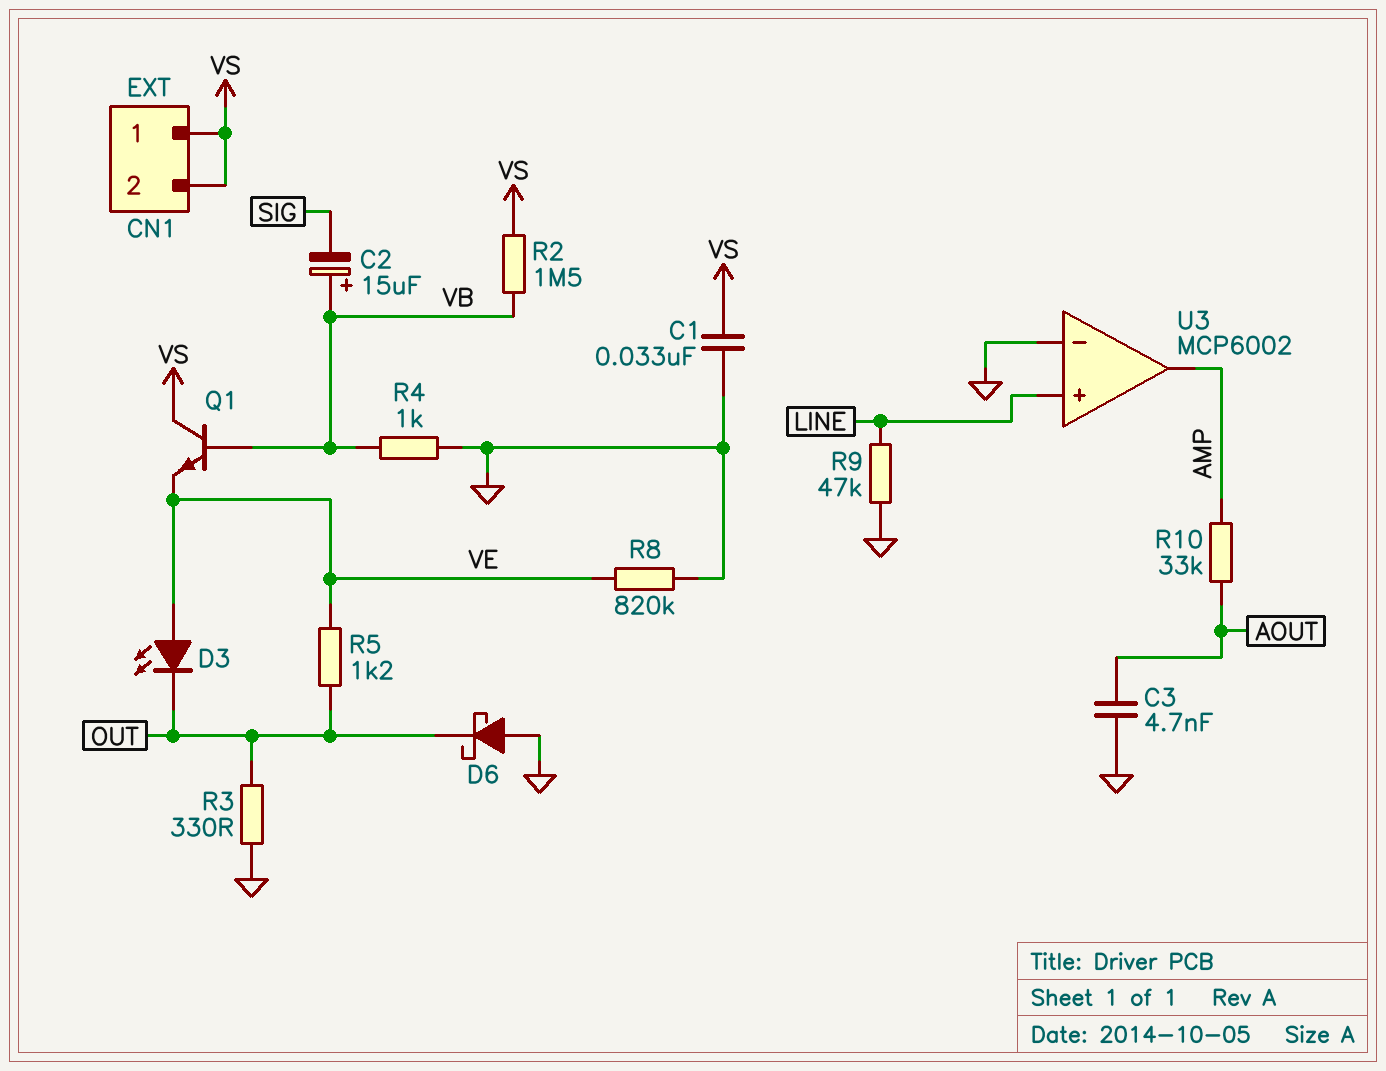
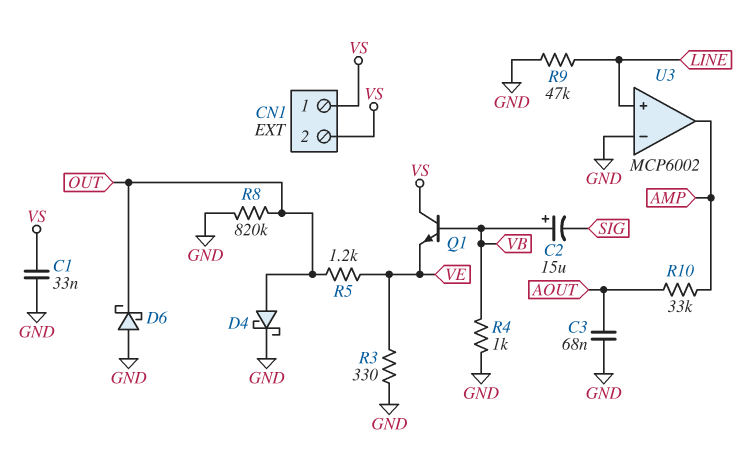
C3: 4.7nF (AOUT, GND) -> 68nF (AOUT, GND)
D3: LED (A VE, K OUT) -> none
D4: none -> schottky (A OUT, K GND)
R2: 1.5M (VB, VS) -> none
R3: 330 (GND, OUT) -> 330 (GND, VE)
R8: 820k (GND, VE) -> 820k (GND, OUT)

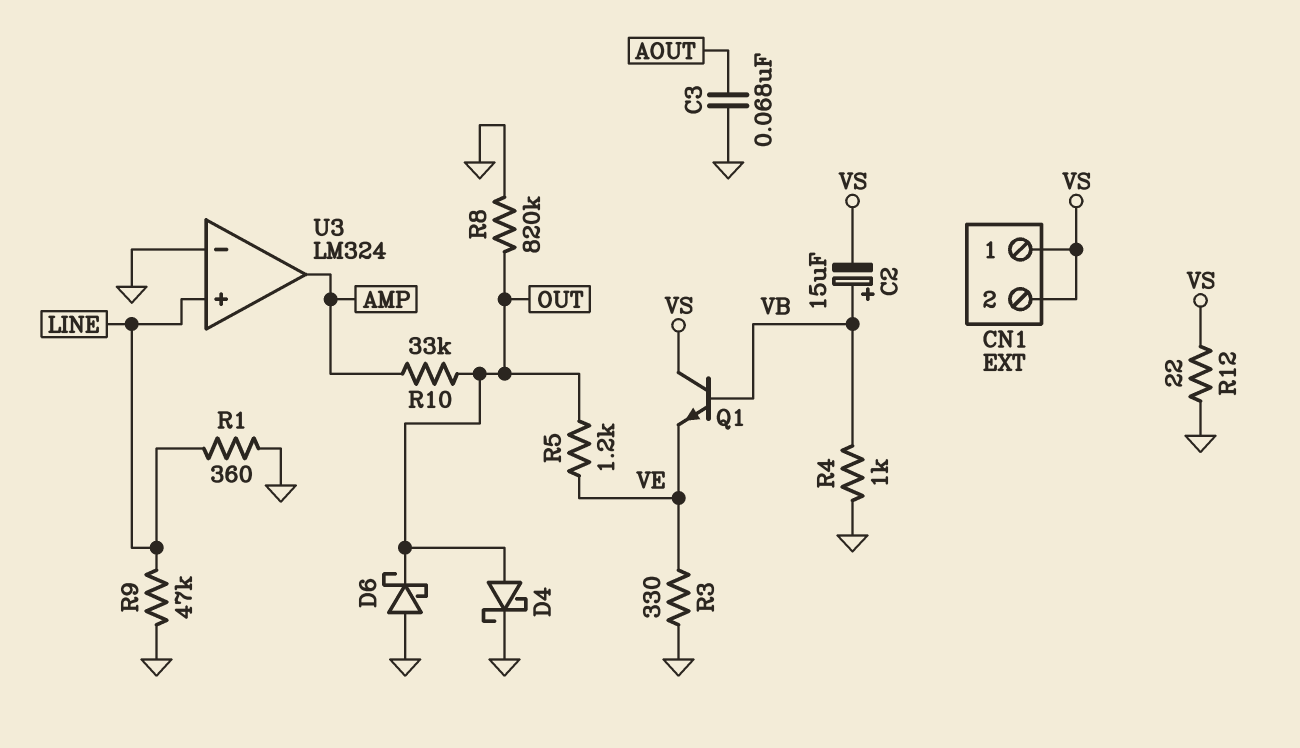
C1: 33nF (GND, VS) -> none
C2: 15uF (plus VB, minus SIG) -> 15uF (plus VB, minus VS)
R1: none -> 360 (GND, LINE)
R10: 33k (AMP, AOUT) -> 33k (AMP, OUT)
R12: none -> 22 (GND, VS)
U3: MCP6002 -> LM324

